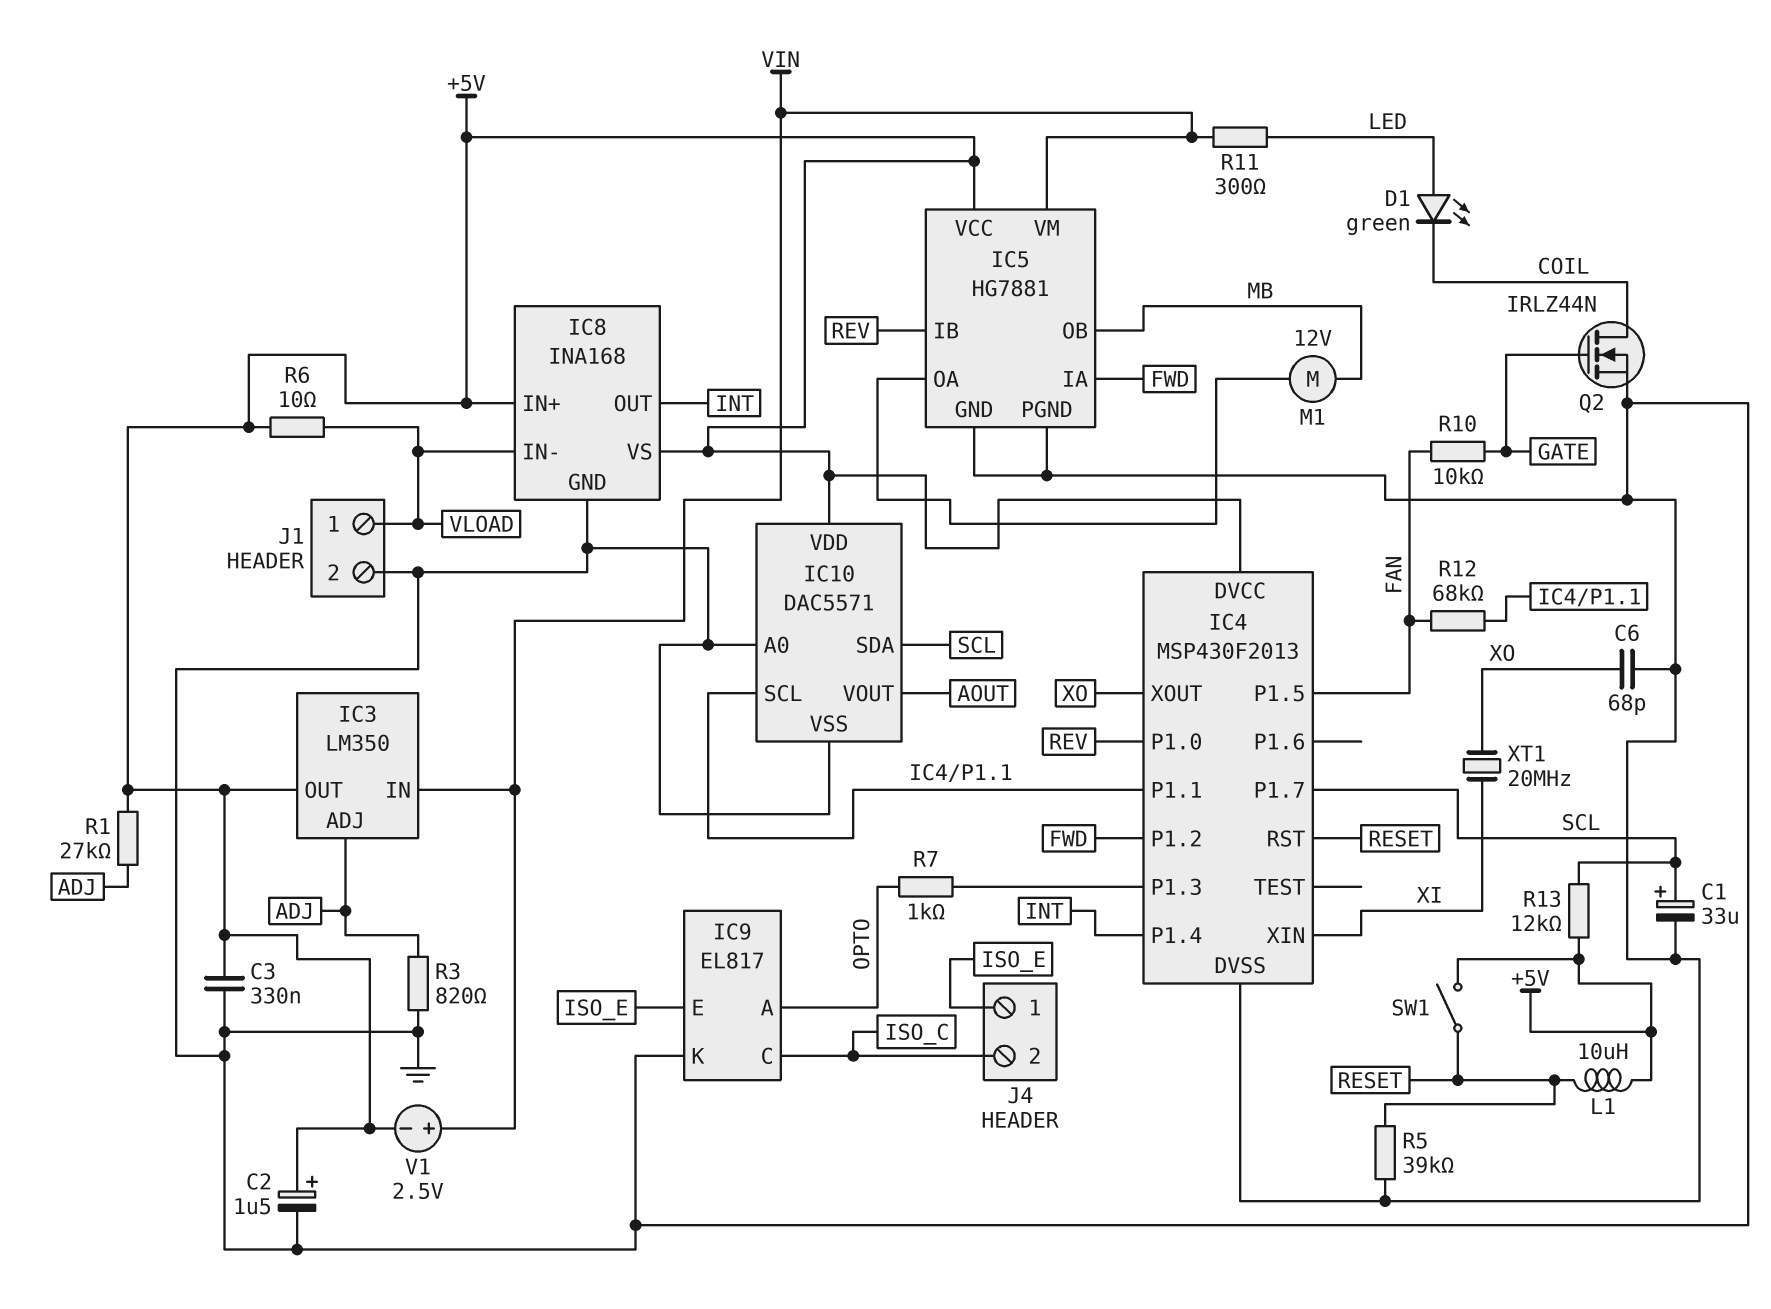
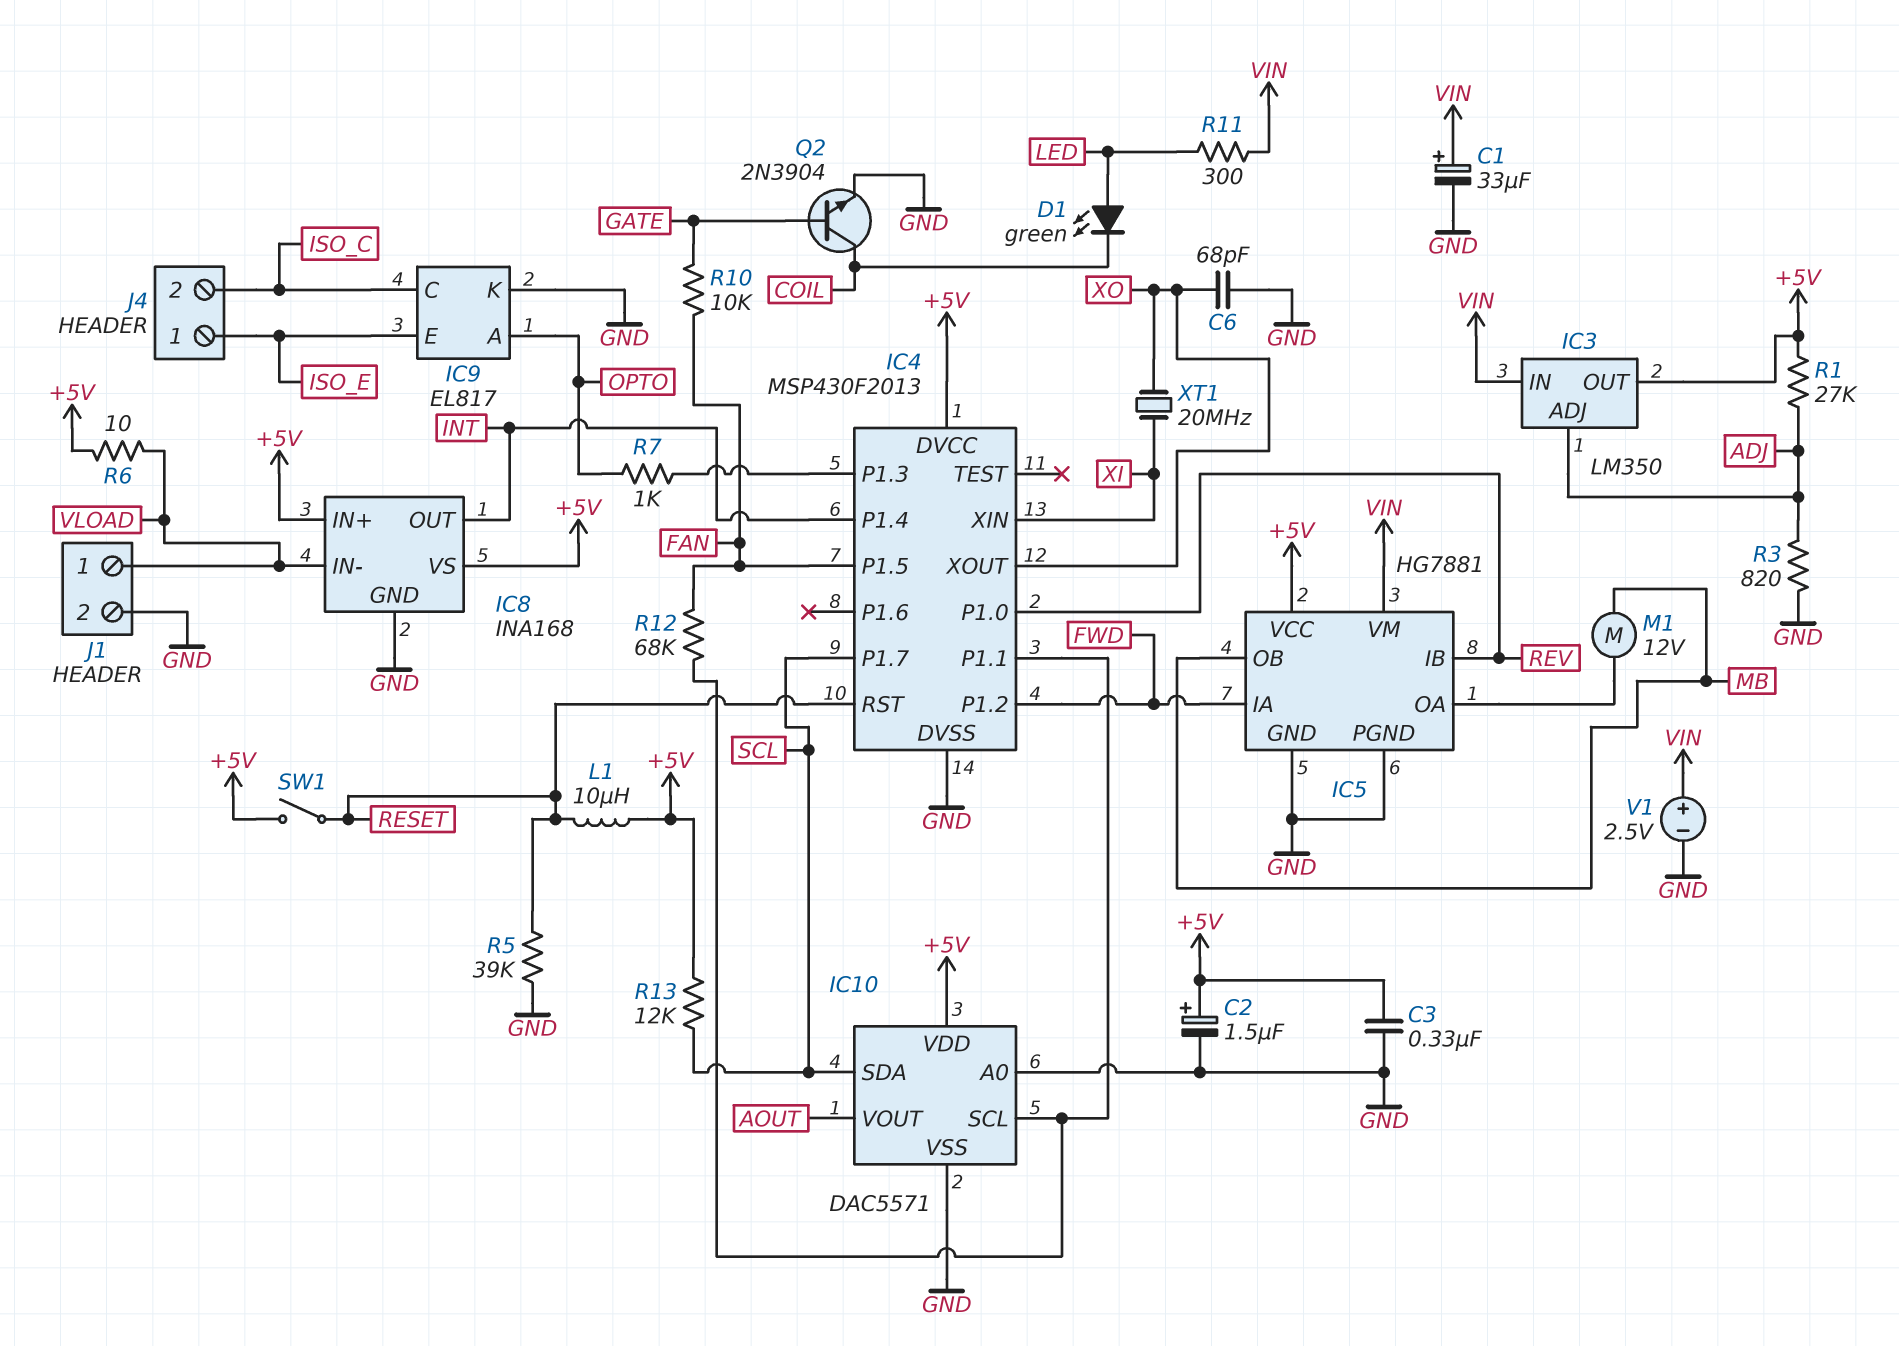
C1: 33uF (plus SCL, minus GND) -> 33uF (plus VIN, minus GND)
Q2: NMOS IRLZ44N (G GATE, D COIL, S GND) -> NPN 2N3904 (B GATE, C COIL, E GND)
V1: 2.5V (plus VIN, minus +5V) -> 2.5V (plus VIN, minus GND)

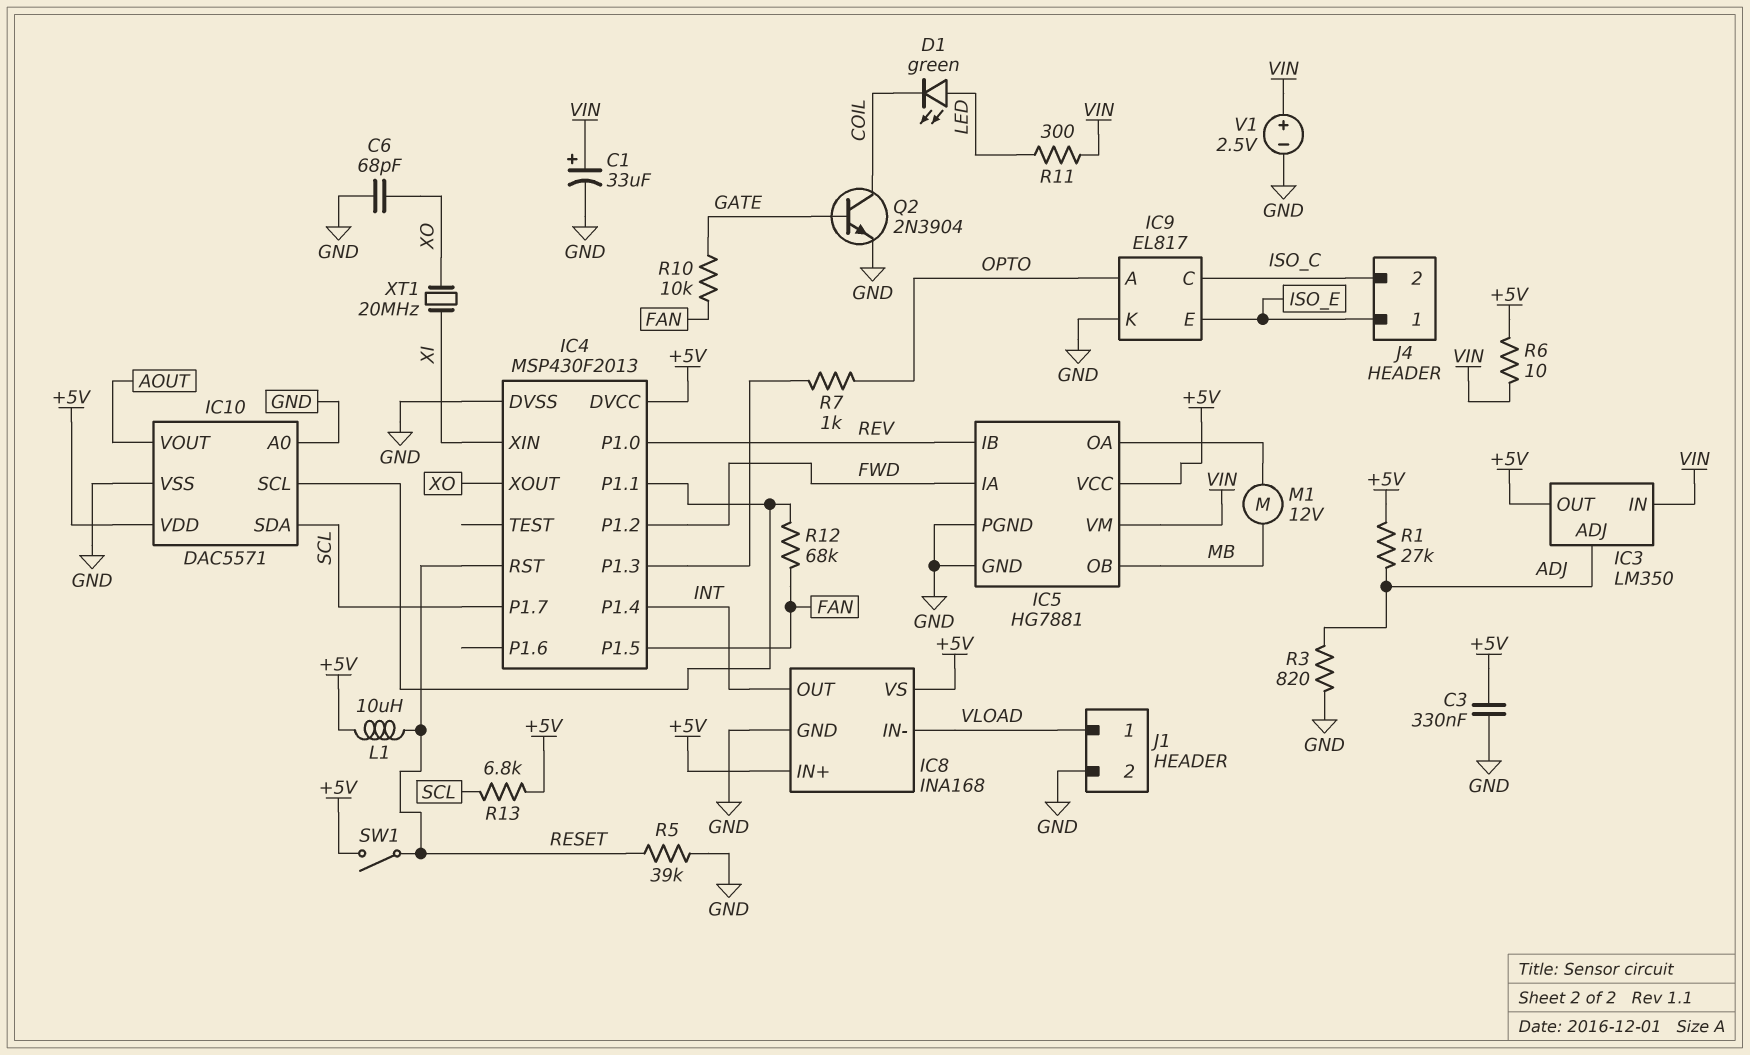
C2: 1.5uF (plus +5V, minus GND) -> none
R6: 10 (+5V, VLOAD) -> 10 (+5V, VIN)
R13: 12k (+5V, SCL) -> 6.8k (+5V, SCL)

